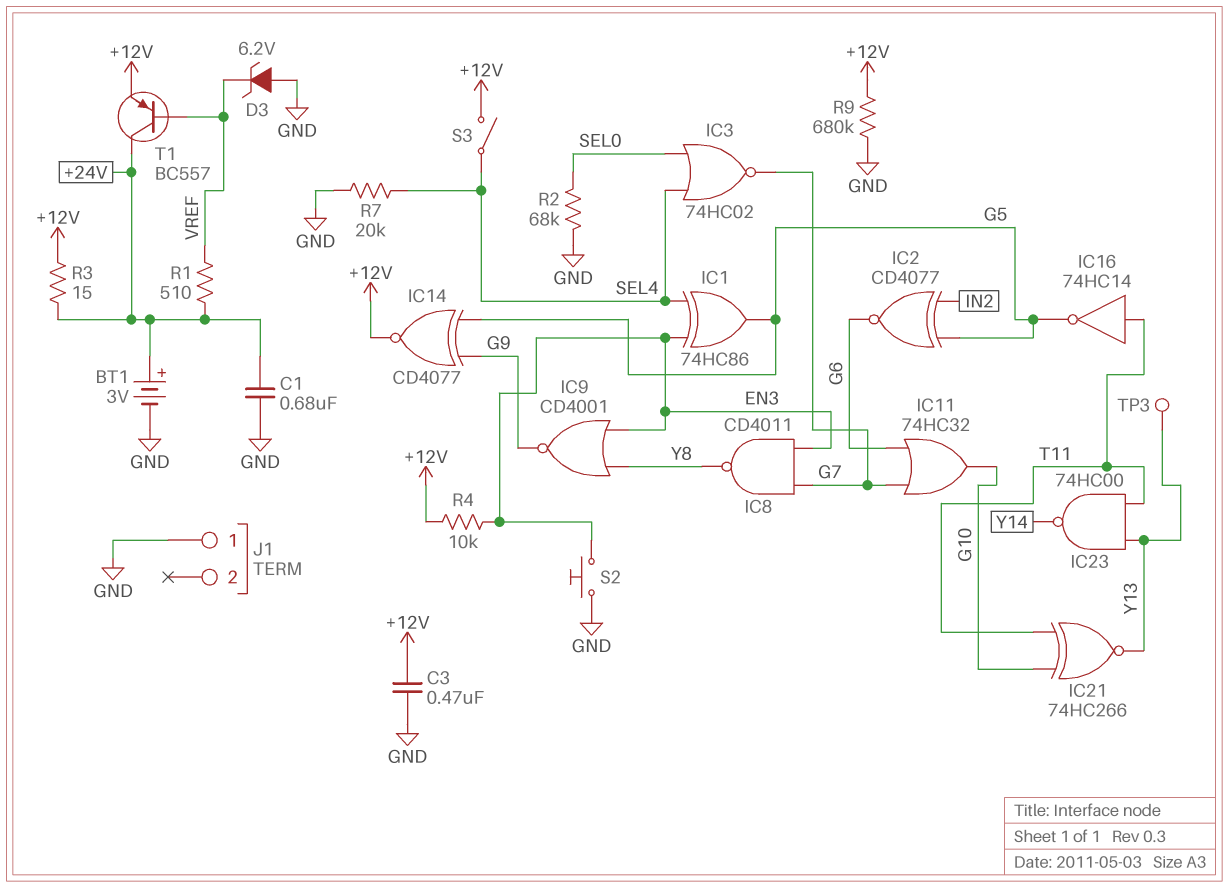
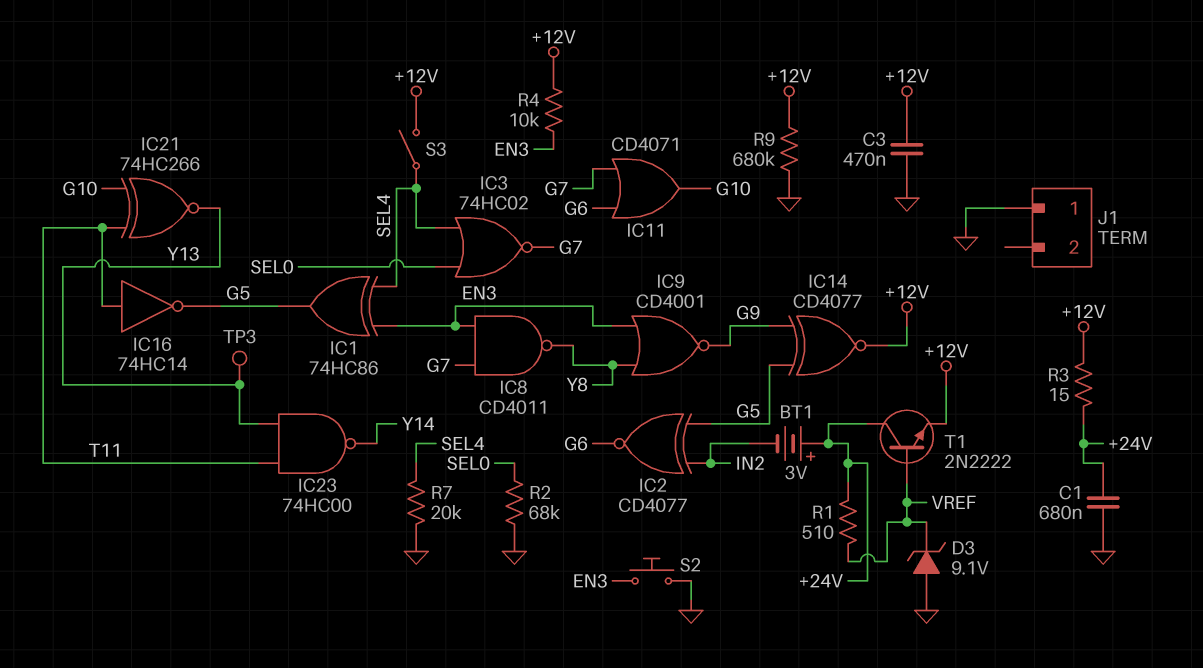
BT1: 3V (plus +24V, minus GND) -> 3V (plus +24V, minus IN2)
D3: zener 6.2V (A GND, K VREF) -> zener 9.1V (A GND, K VREF)
IC11: OR 74HC32 (in G6, in G7, out G10) -> OR CD4071 (in G6, in G7, out G10)
T1: PNP BC557 (B VREF, C +24V, E +12V) -> NPN 2N2222 (B VREF, C +24V, E +12V)

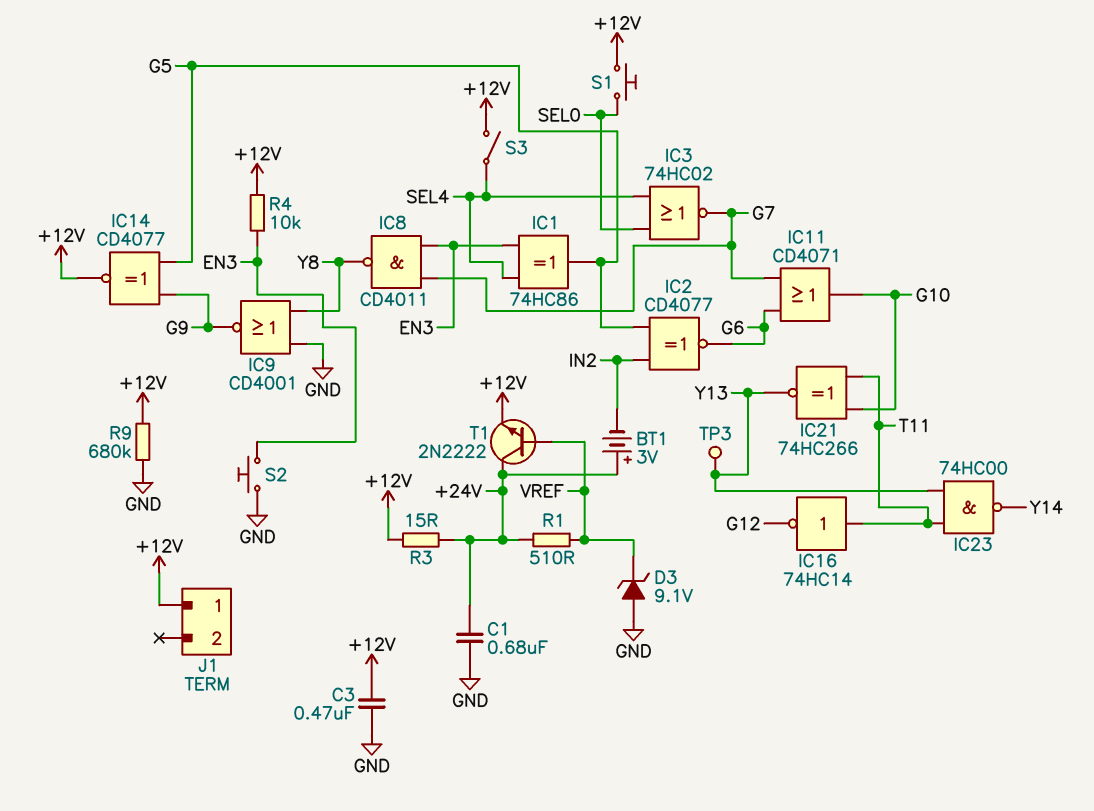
IC9: NOR CD4001 (in EN3, in Y8, out G9) -> NOR CD4001 (in GND, in Y8, out G9)
IC16: NOT 74HC14 (in T11, out G5) -> NOT 74HC14 (in T11, out G12)
J1 pin 1: GND -> +12V
R2: 68k (GND, SEL0) -> none
R7: 20k (GND, SEL4) -> none
S1: none -> button (+12V, SEL0)

